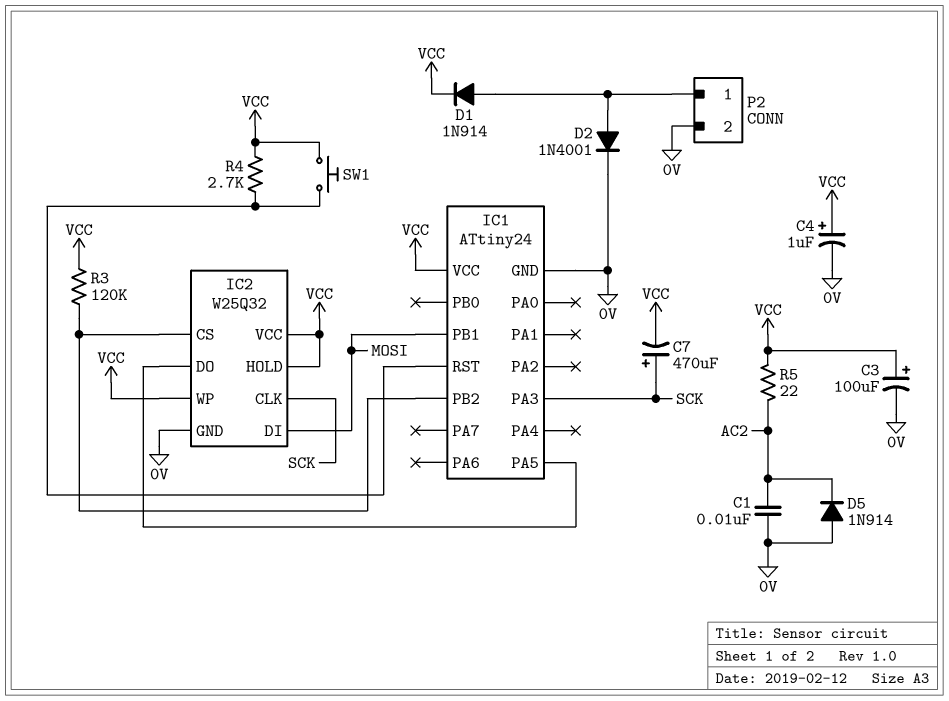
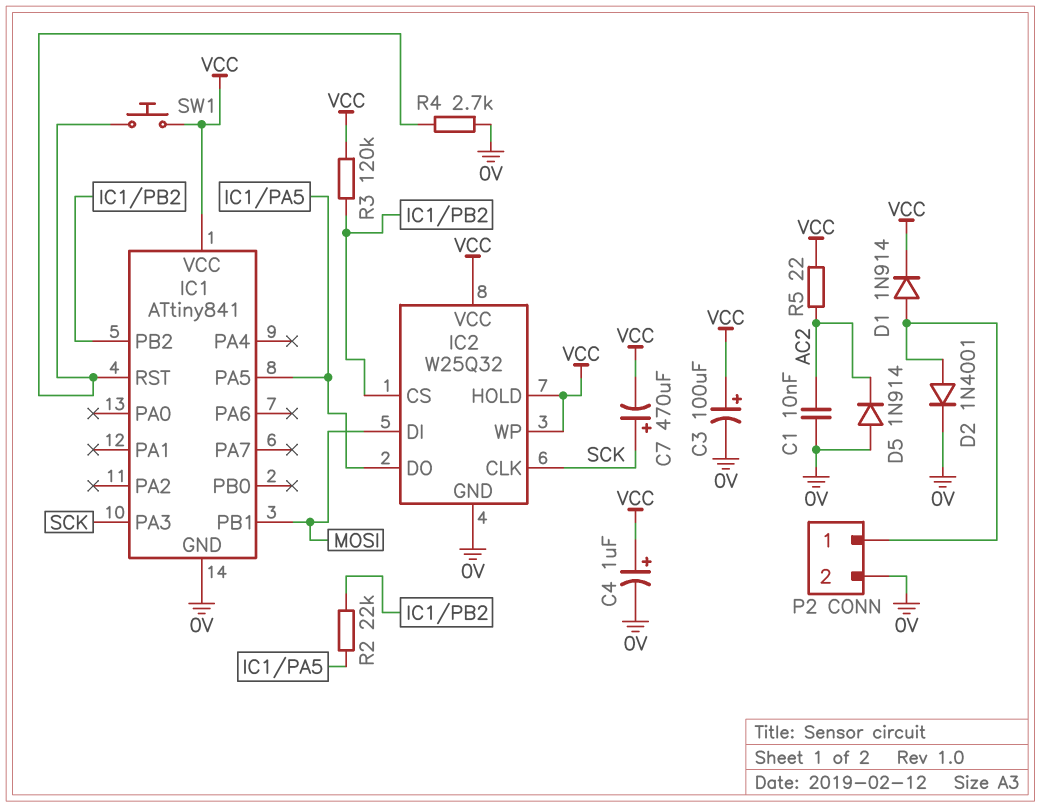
IC1: ATtiny24 -> ATtiny841
R2: none -> 22k (IC1/PA5, IC1/PB2)
R4: 2.7k (IC1/RST, VCC) -> 2.7k (0V, IC1/RST)

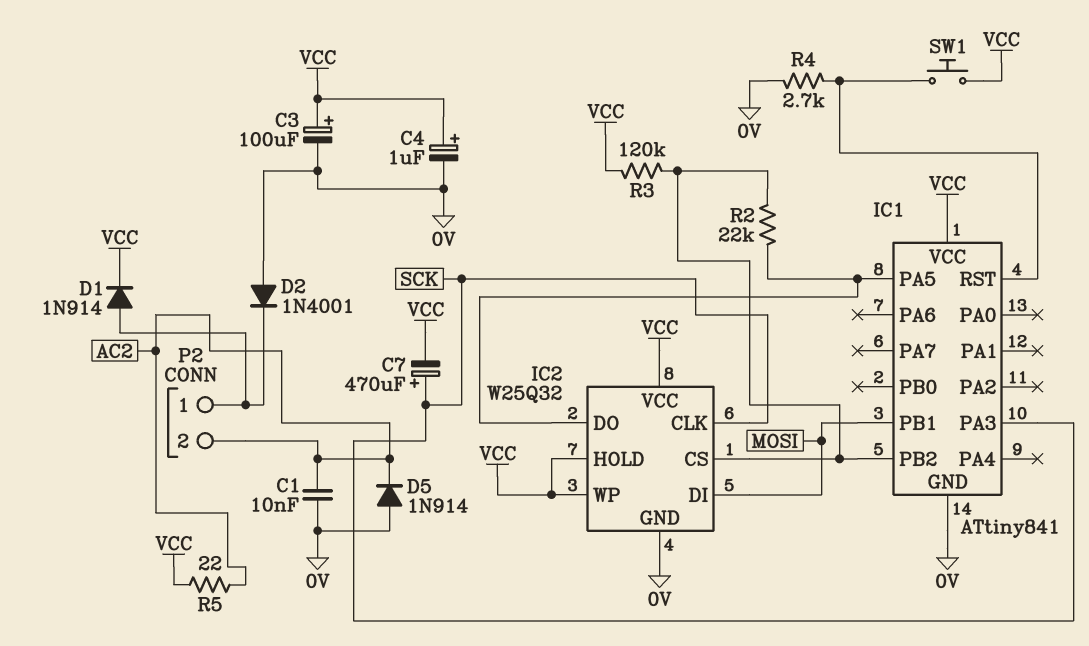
D2: diode 1N4001 (A P2/1, K 0V) -> diode 1N4001 (A 0V, K P2/1)
P2 pin 2: 0V -> AC2

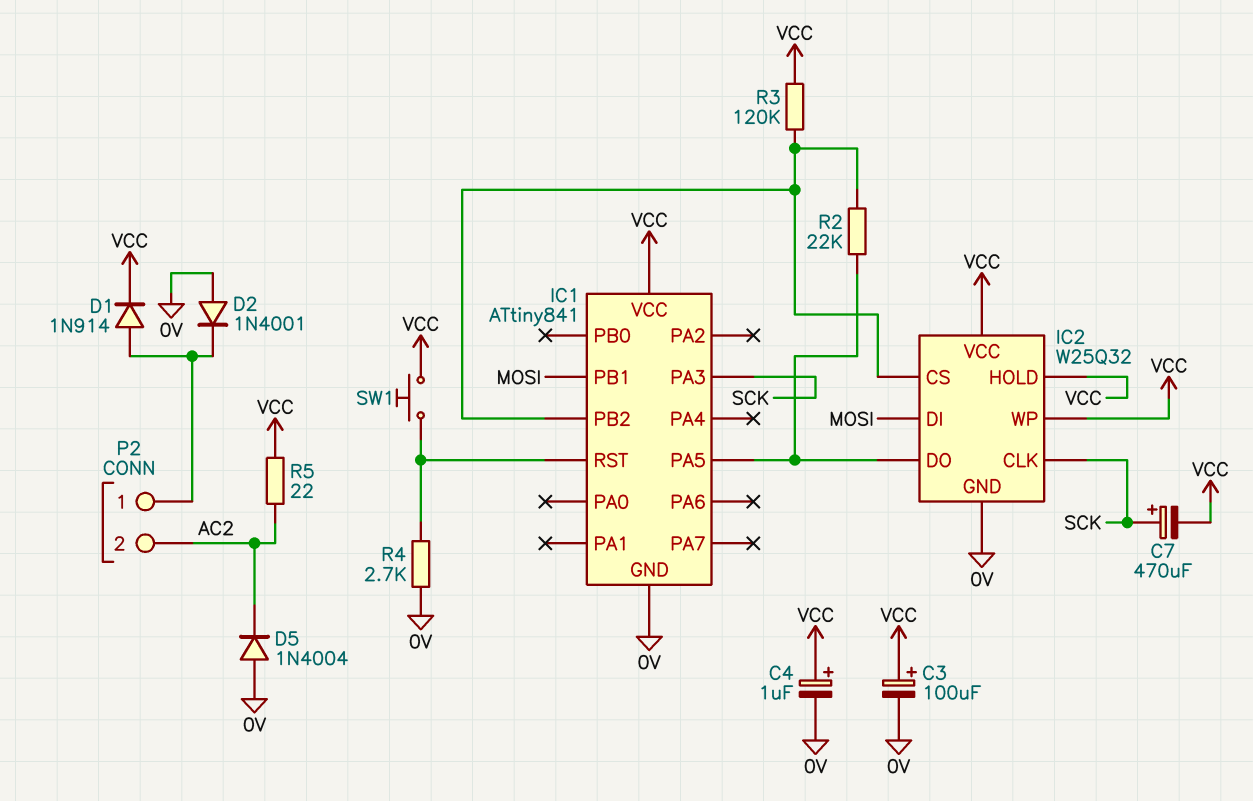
C1: 10nF (0V, AC2) -> none
D5: diode 1N914 (A 0V, K AC2) -> diode 1N4004 (A 0V, K AC2)

